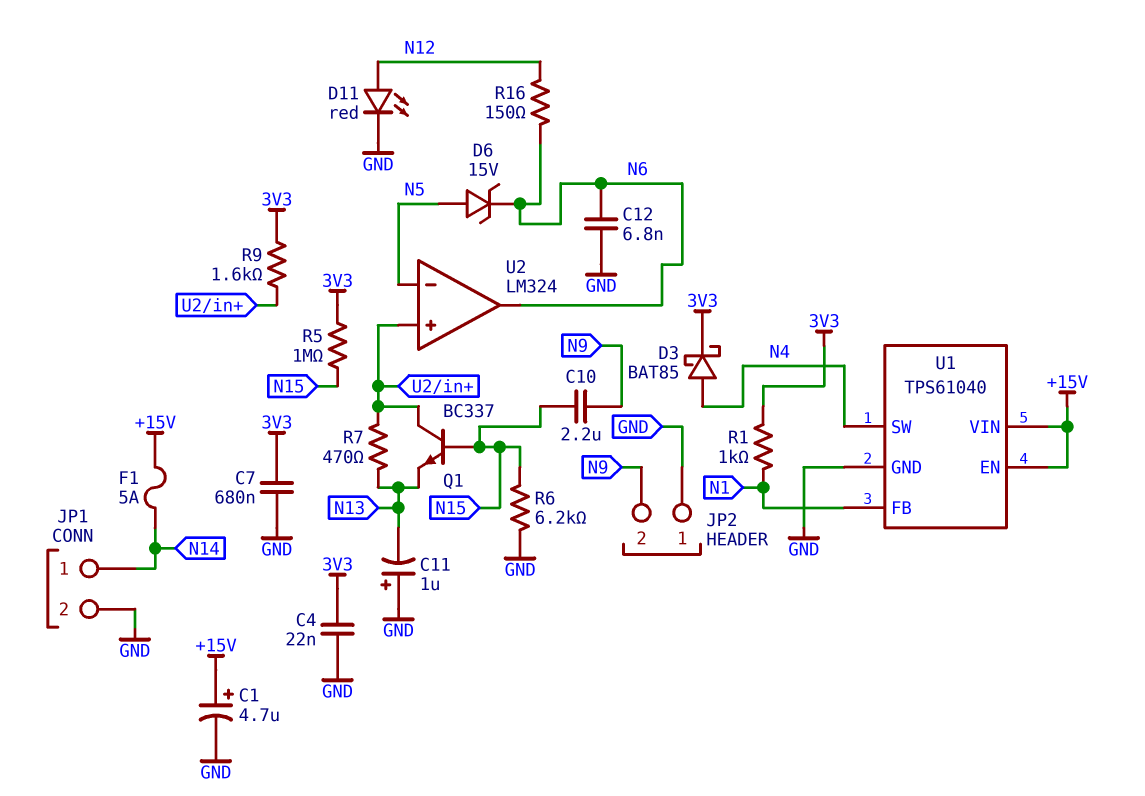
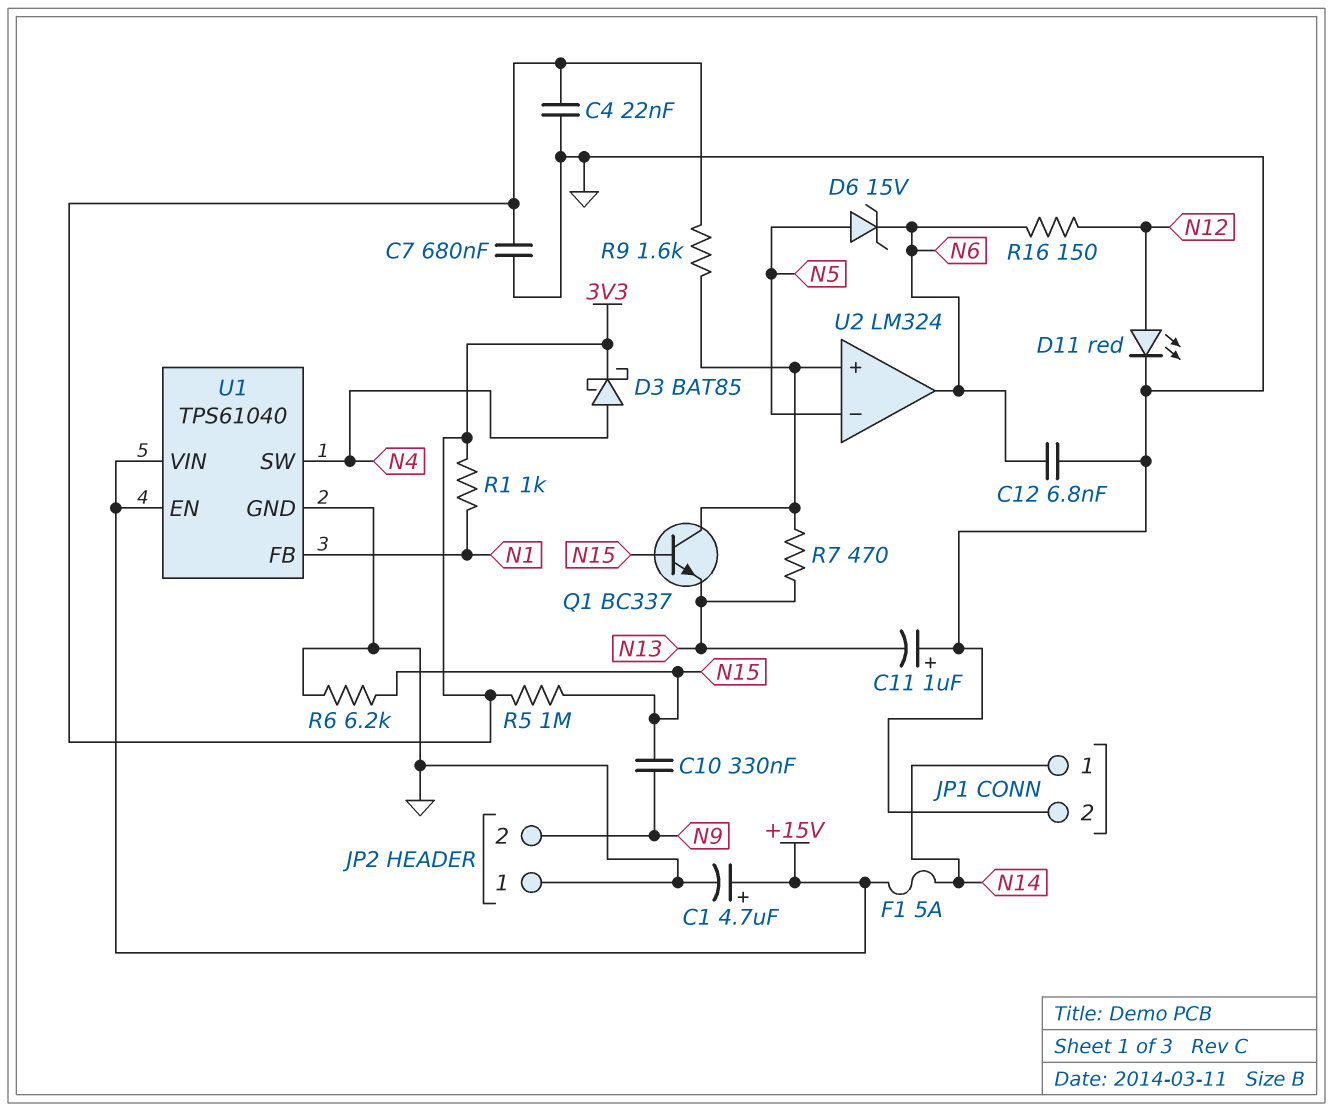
C10: 2.2uF (N9, N15) -> 330nF (N9, N15)

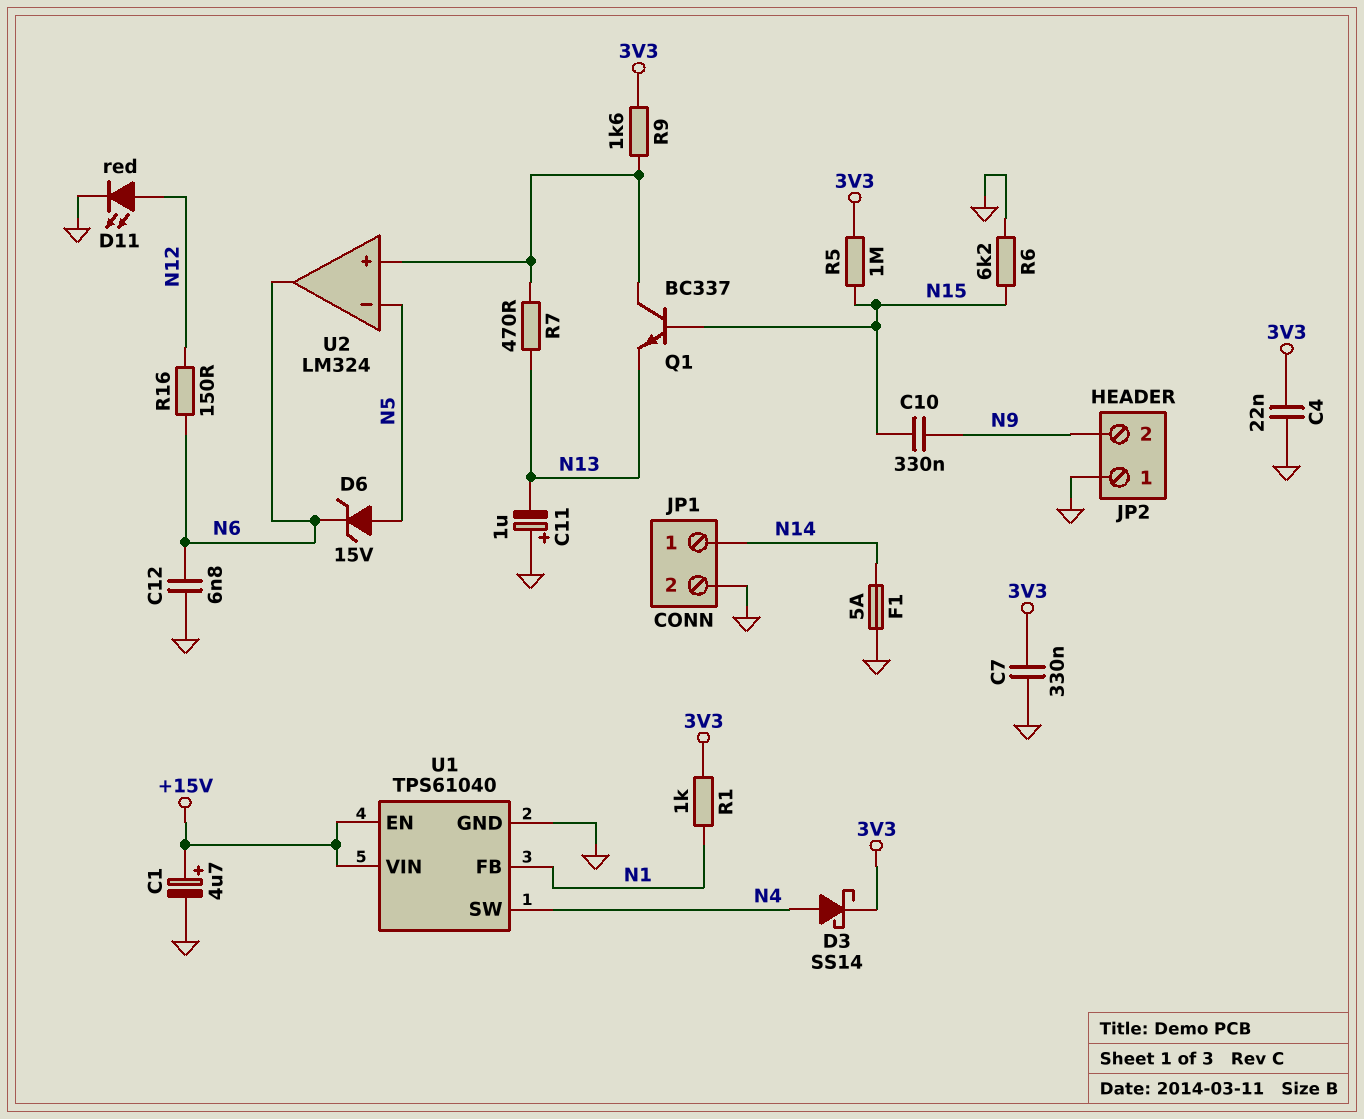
C7: 680nF (3V3, GND) -> 330nF (3V3, GND)
D3: schottky BAT85 (A N4, K 3V3) -> schottky SS14 (A N4, K 3V3)
F1: 5A (+15V, N14) -> 5A (GND, N14)

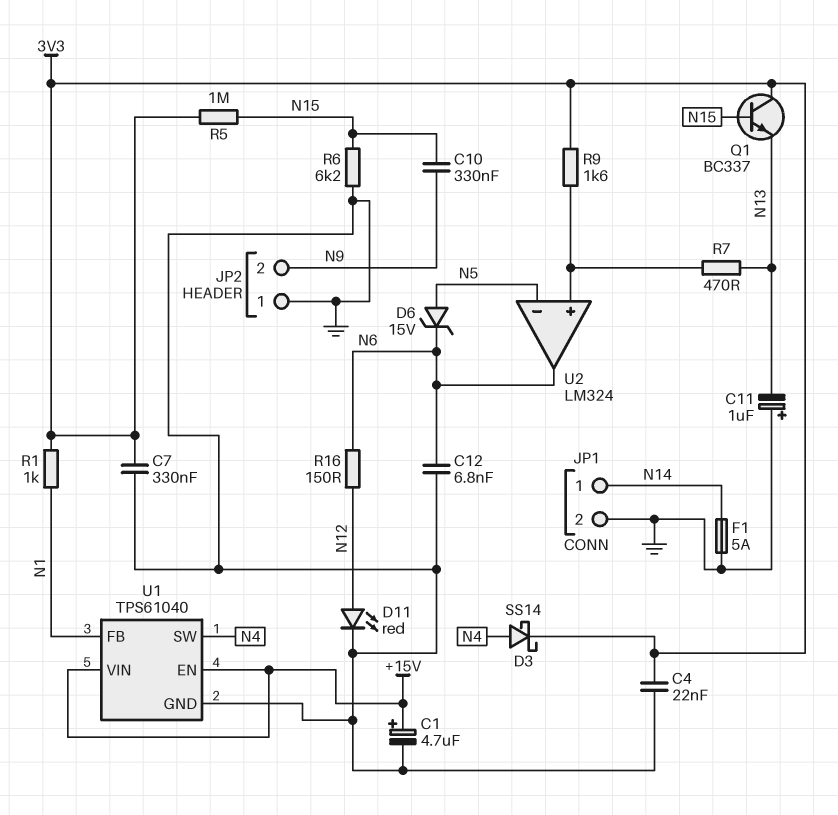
Q1: NPN BC337 (B N15, C U2/in+, E N13) -> NPN BC337 (B N15, C 3V3, E N13)

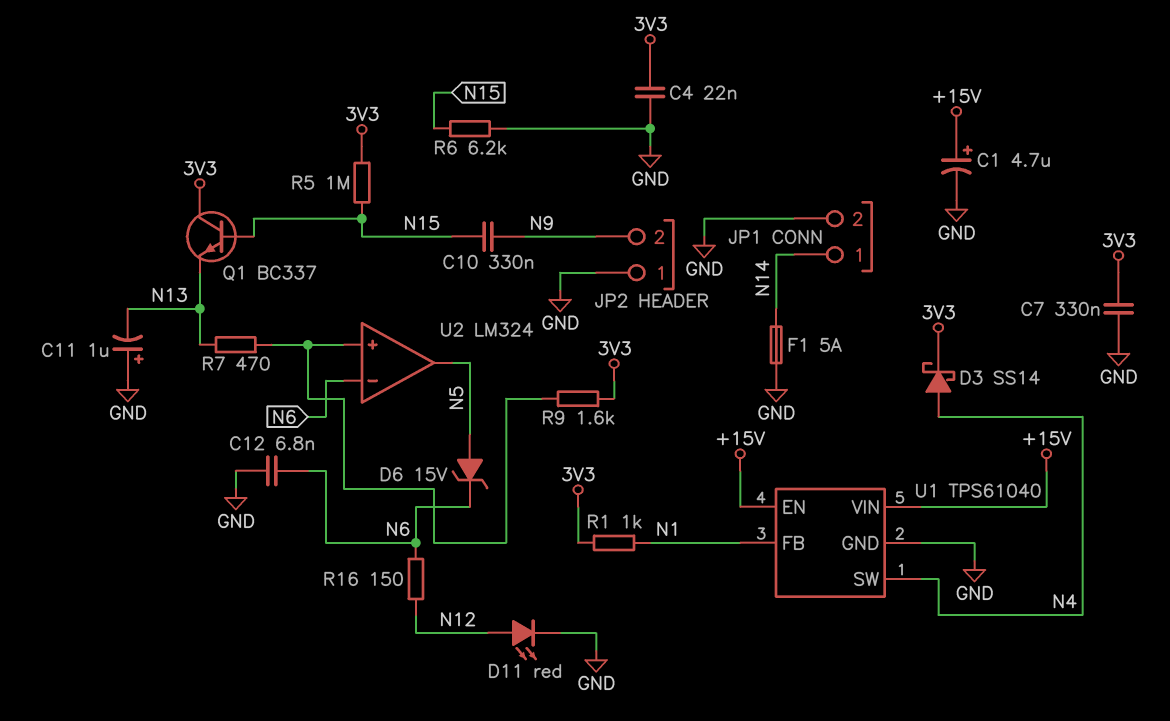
U2 pin in-: N5 -> N6
U2 pin out: N6 -> N5

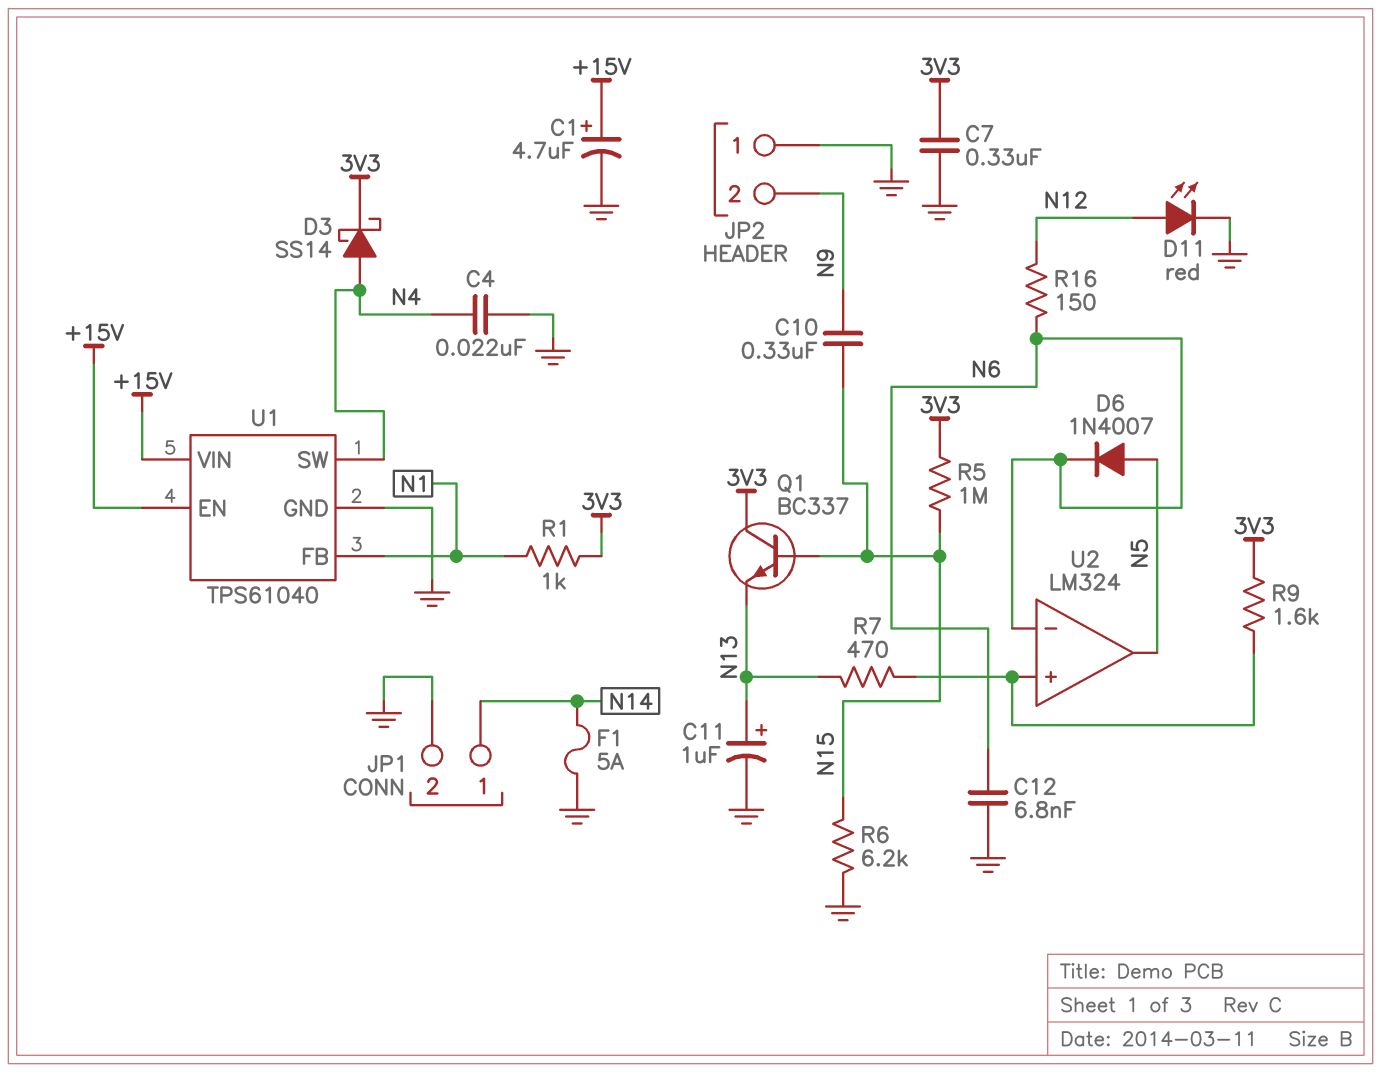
C4: 22nF (3V3, GND) -> 22nF (GND, N4)
C11: 1uF (plus GND, minus N13) -> 1uF (plus N13, minus GND)
D6: zener 15V (A N5, K N6) -> diode 1N4007 (A N5, K N6)

